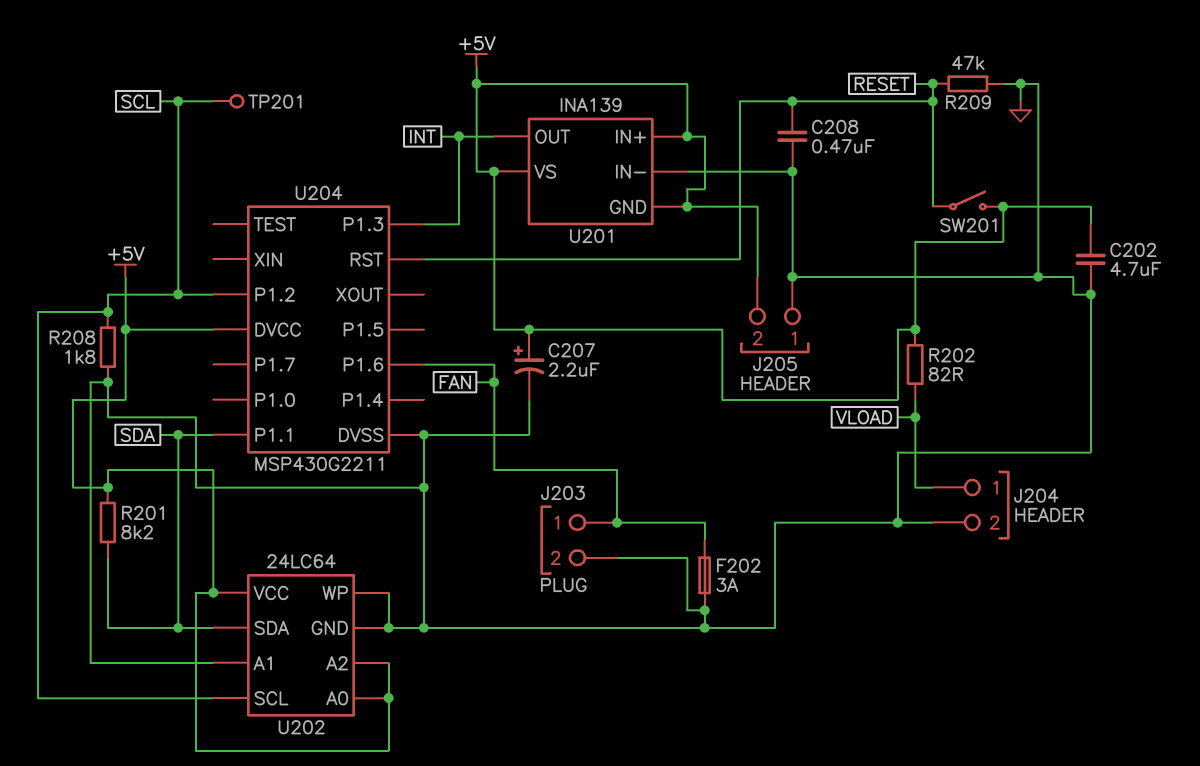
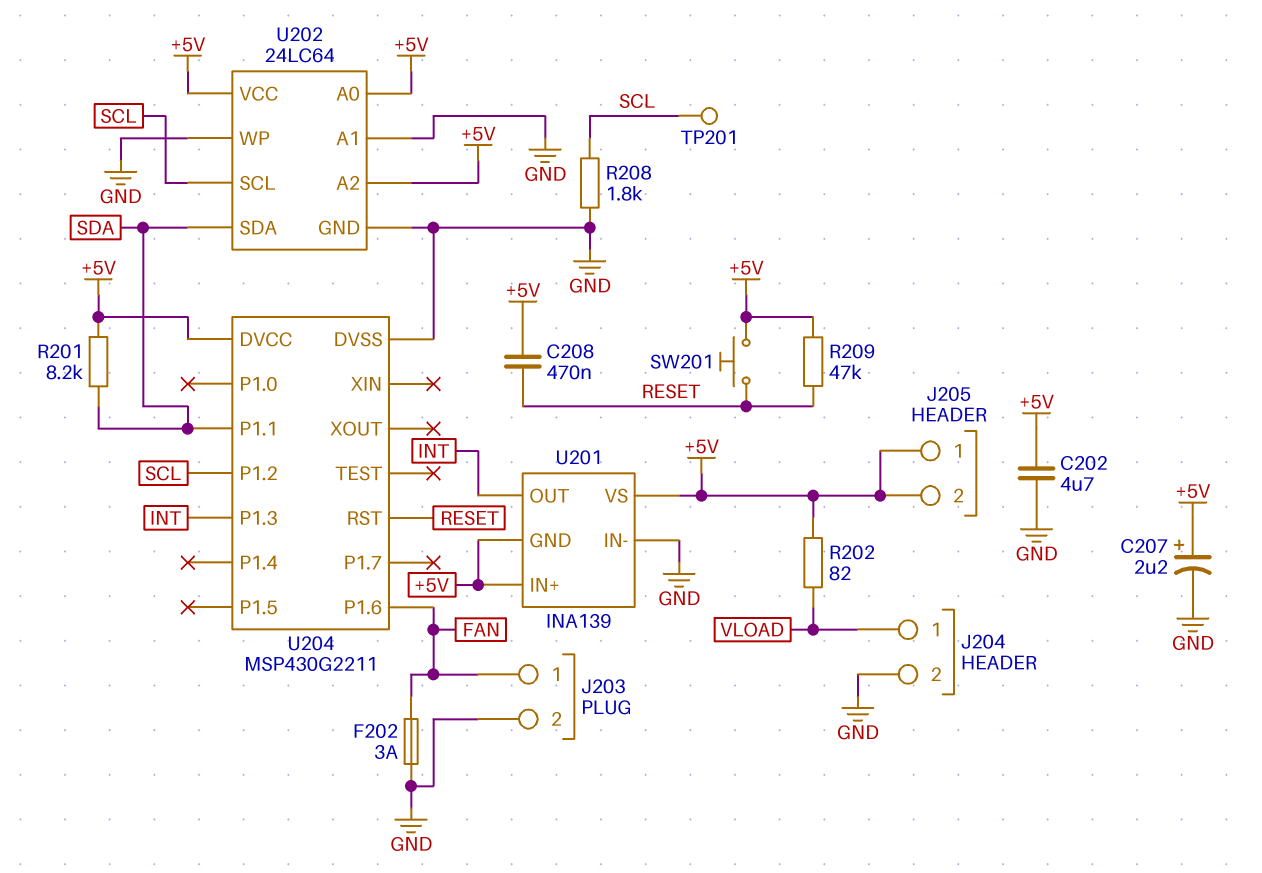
C208: 470nF (GND, RESET) -> 470nF (+5V, RESET)
J205 pin 1: GND -> +5V
R209: 47k (GND, RESET) -> 47k (+5V, RESET)
SW201: switch (+5V, RESET) -> button (+5V, RESET)

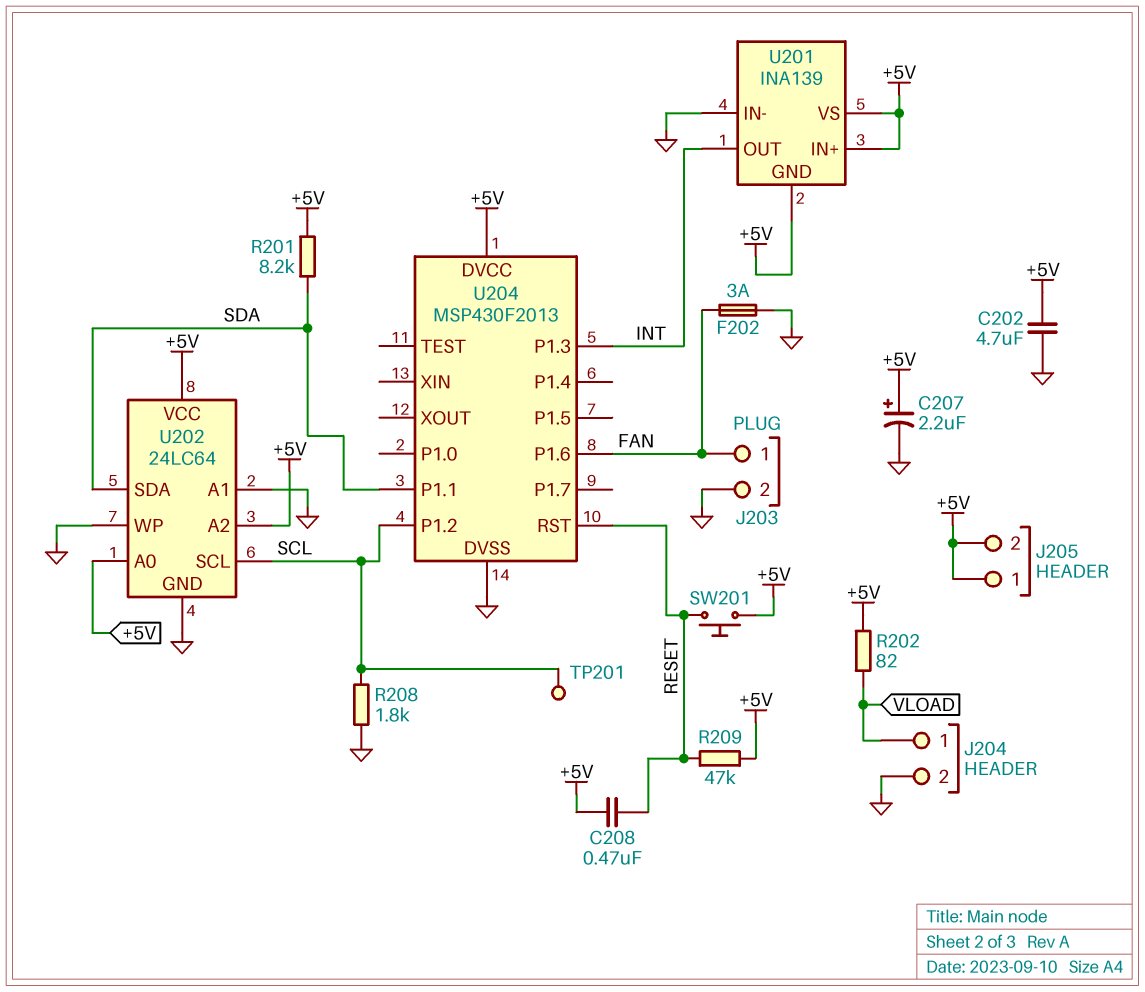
U204: MSP430G2211 -> MSP430F2013

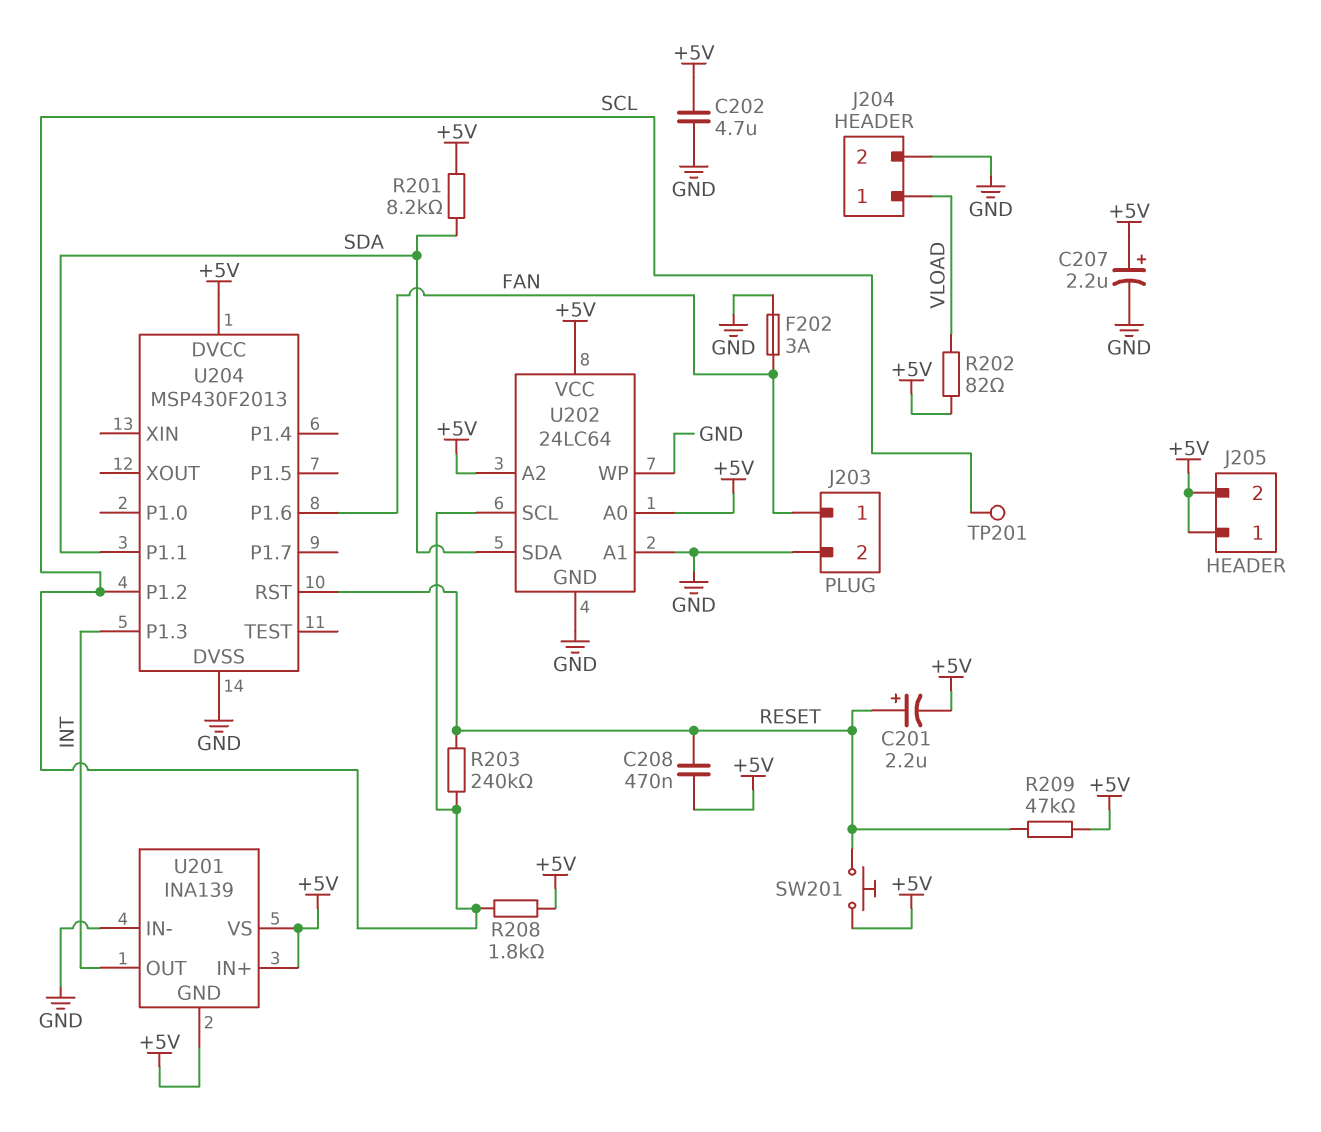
C201: none -> 2.2uF (plus RESET, minus +5V)
R203: none -> 240k (RESET, SCL)
R208: 1.8k (GND, SCL) -> 1.8k (+5V, SCL)

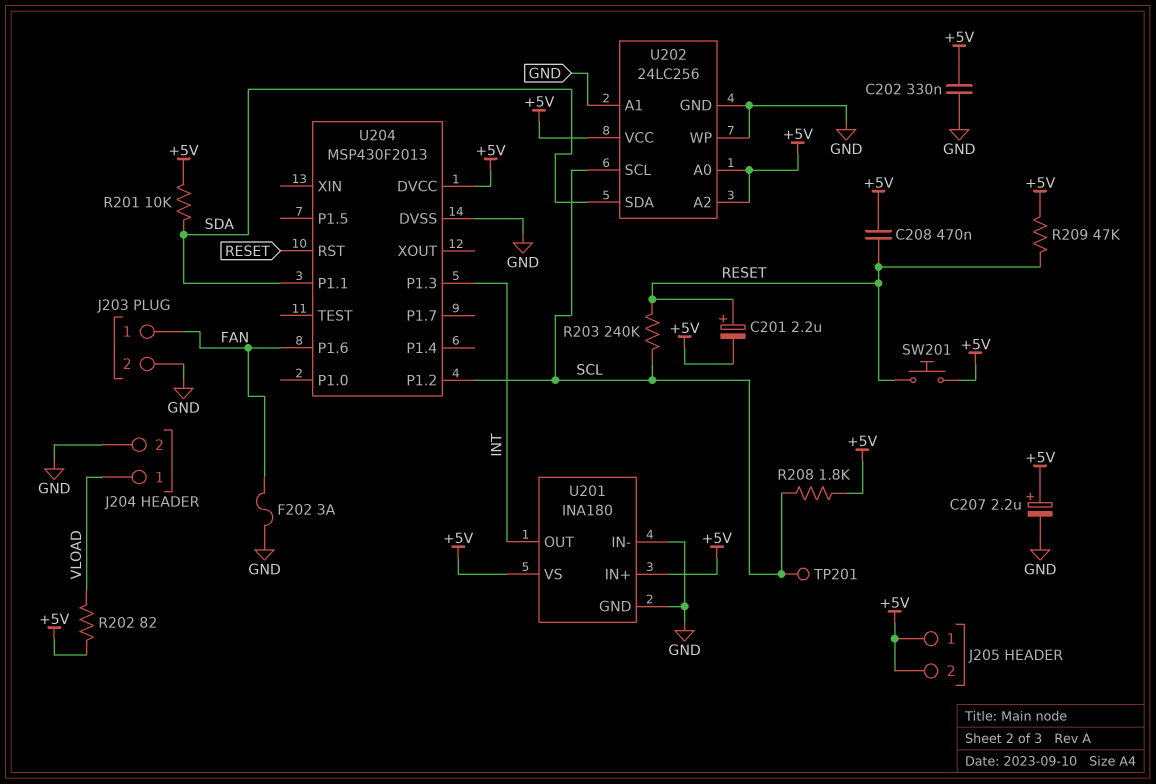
C202: 4.7uF (+5V, GND) -> 330nF (+5V, GND)
R201: 8.2k (+5V, SDA) -> 10k (+5V, SDA)
U201: INA139 -> INA180
U201 pin GND: +5V -> GND
U202: 24LC64 -> 24LC256

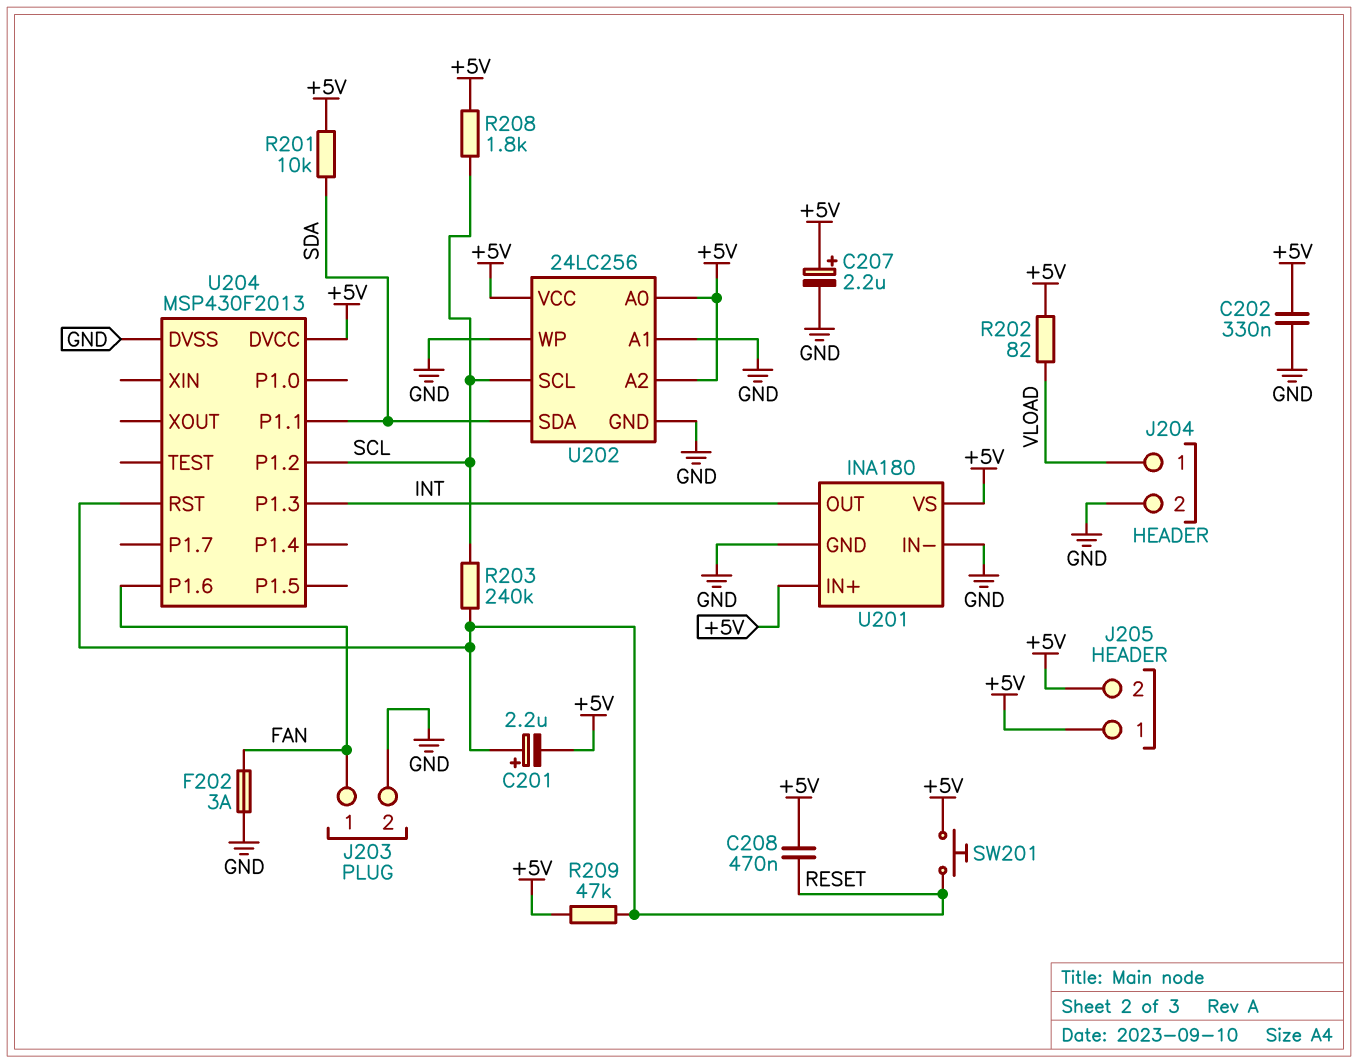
TP201: test point (SCL) -> none

